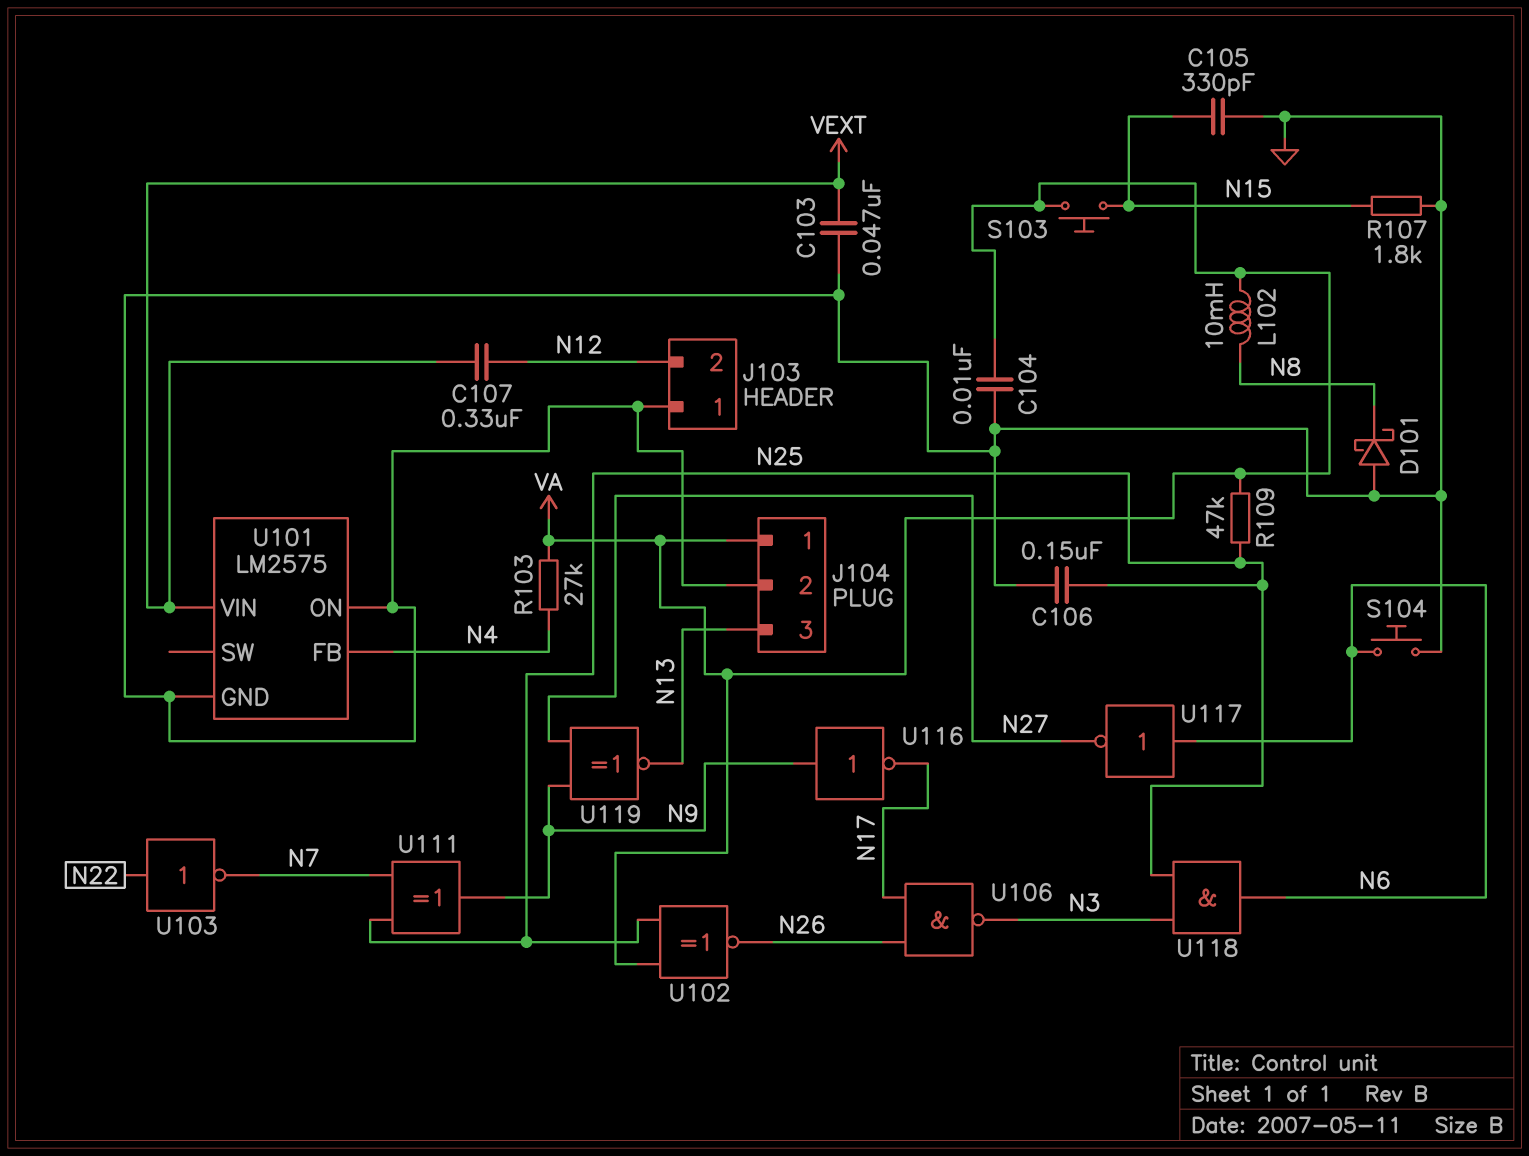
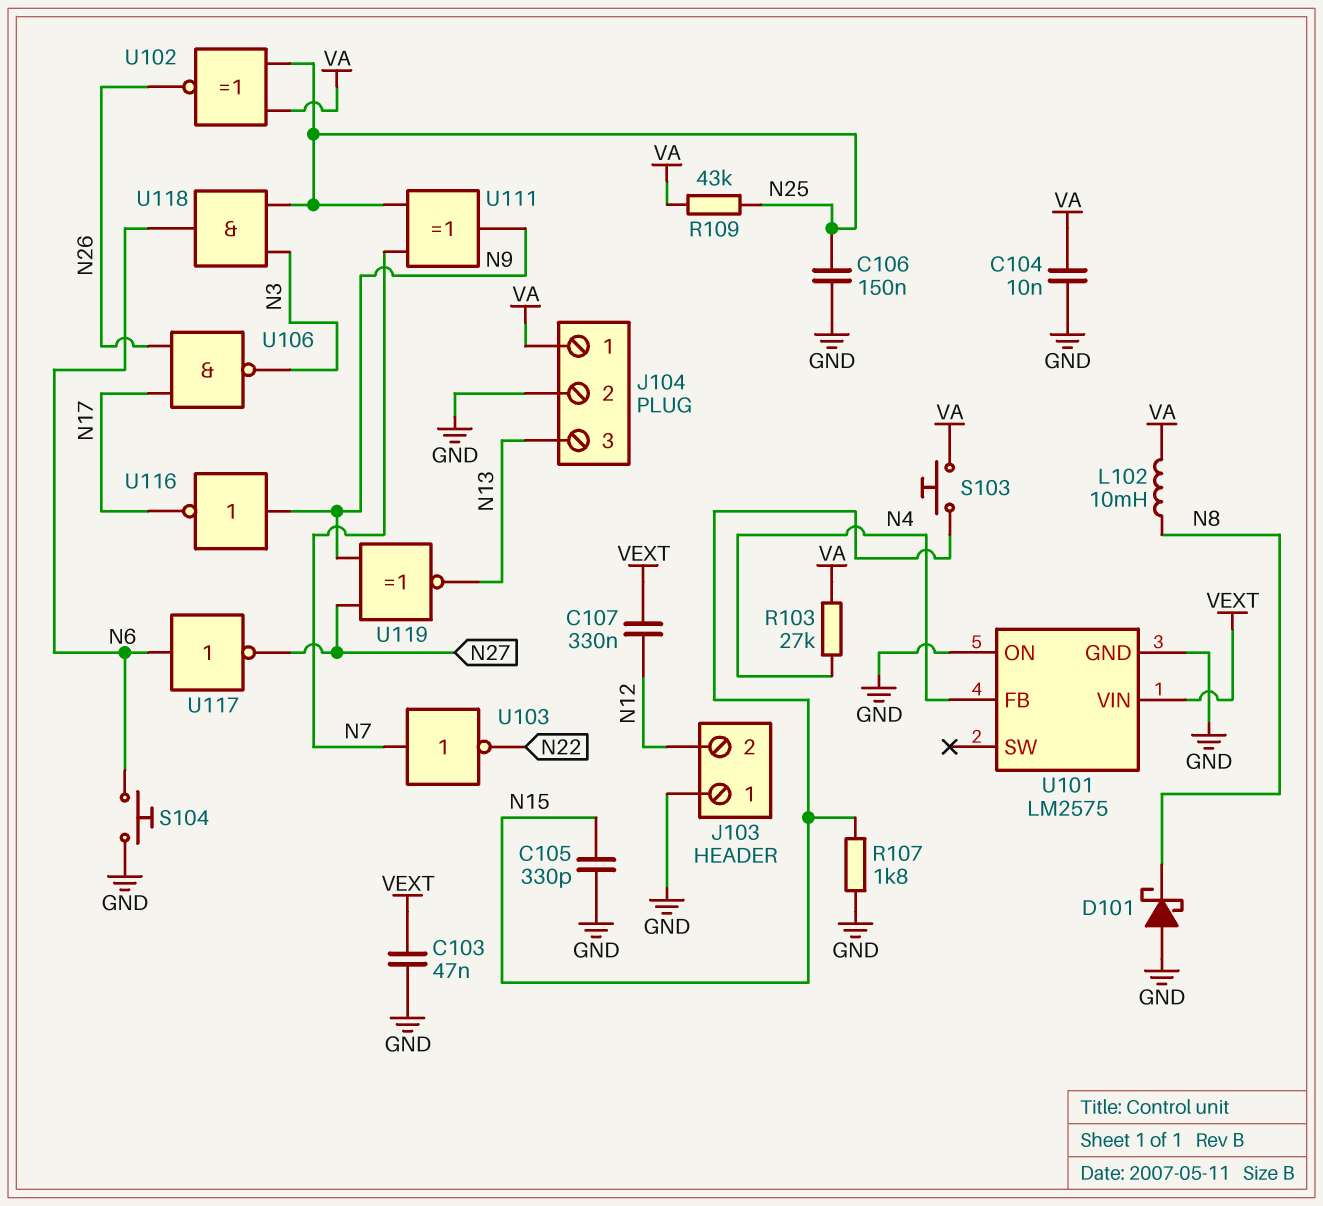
R109: 47k (N25, VA) -> 43k (N25, VA)
U103: NOT (in N22, out N7) -> NOT (in N7, out N22)

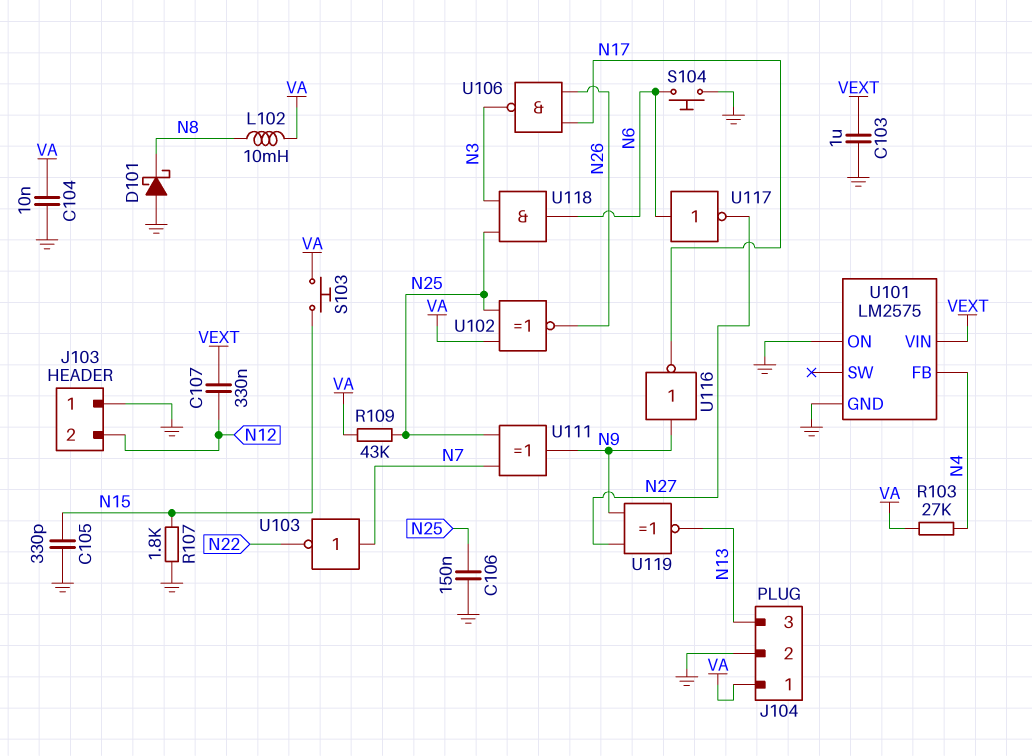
C103: 47nF (GND, VEXT) -> 1uF (GND, VEXT)

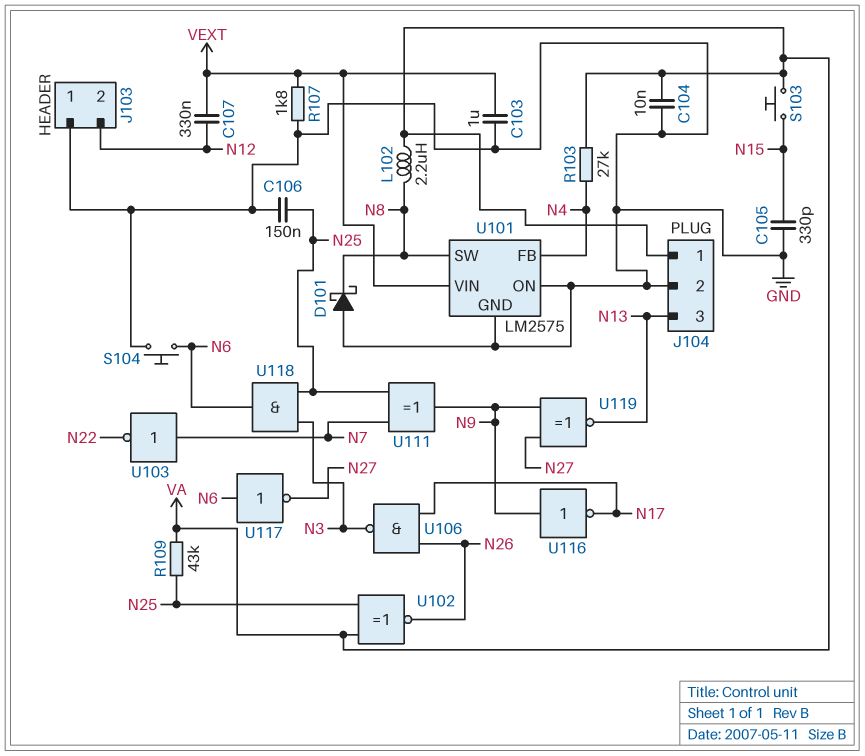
L102: 10mH (N8, VA) -> 2.2uH (N8, VA)
R107: 1.8k (GND, N15) -> 1.8k (GND, VEXT)
U101 pin SW: none -> N8

